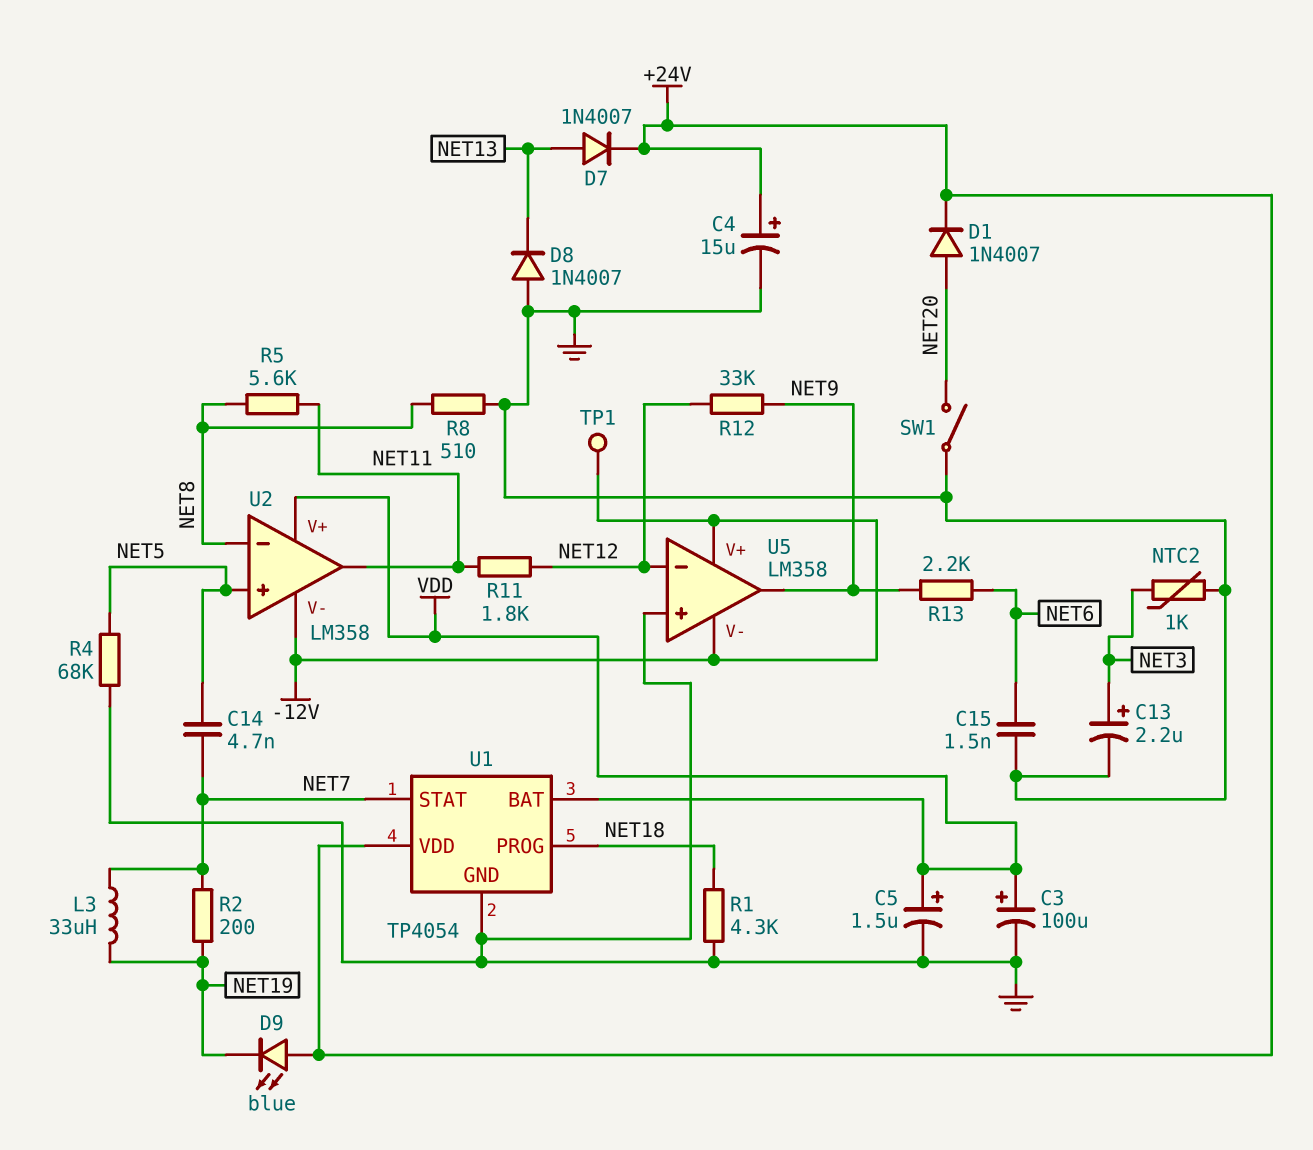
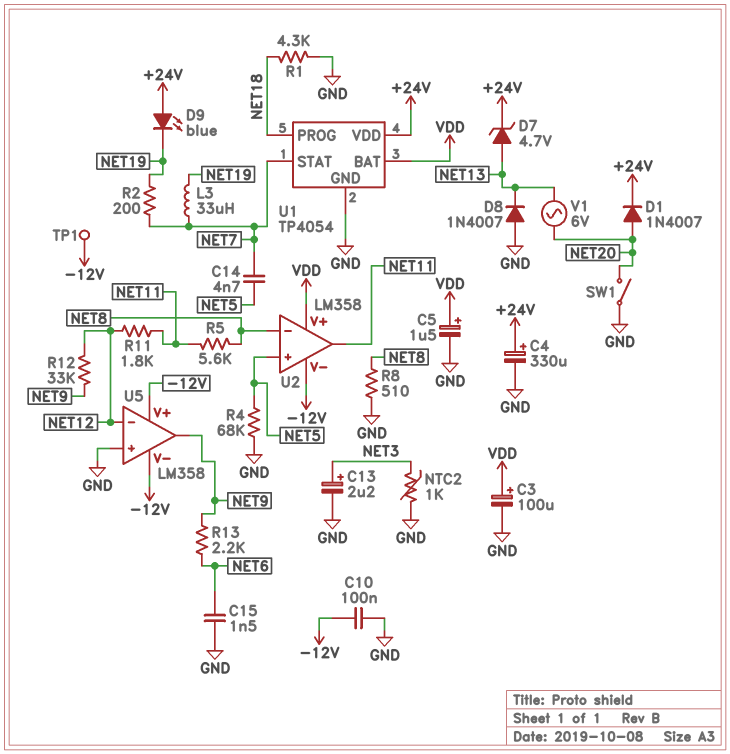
C4: 15uF (plus +24V, minus GND) -> 330uF (plus +24V, minus GND)
C10: none -> 100nF (-12V, GND)
D7: diode 1N4007 (A NET13, K +24V) -> zener 4.7V (A NET13, K +24V)
V1: none -> AC 6V (NET13, NET20)

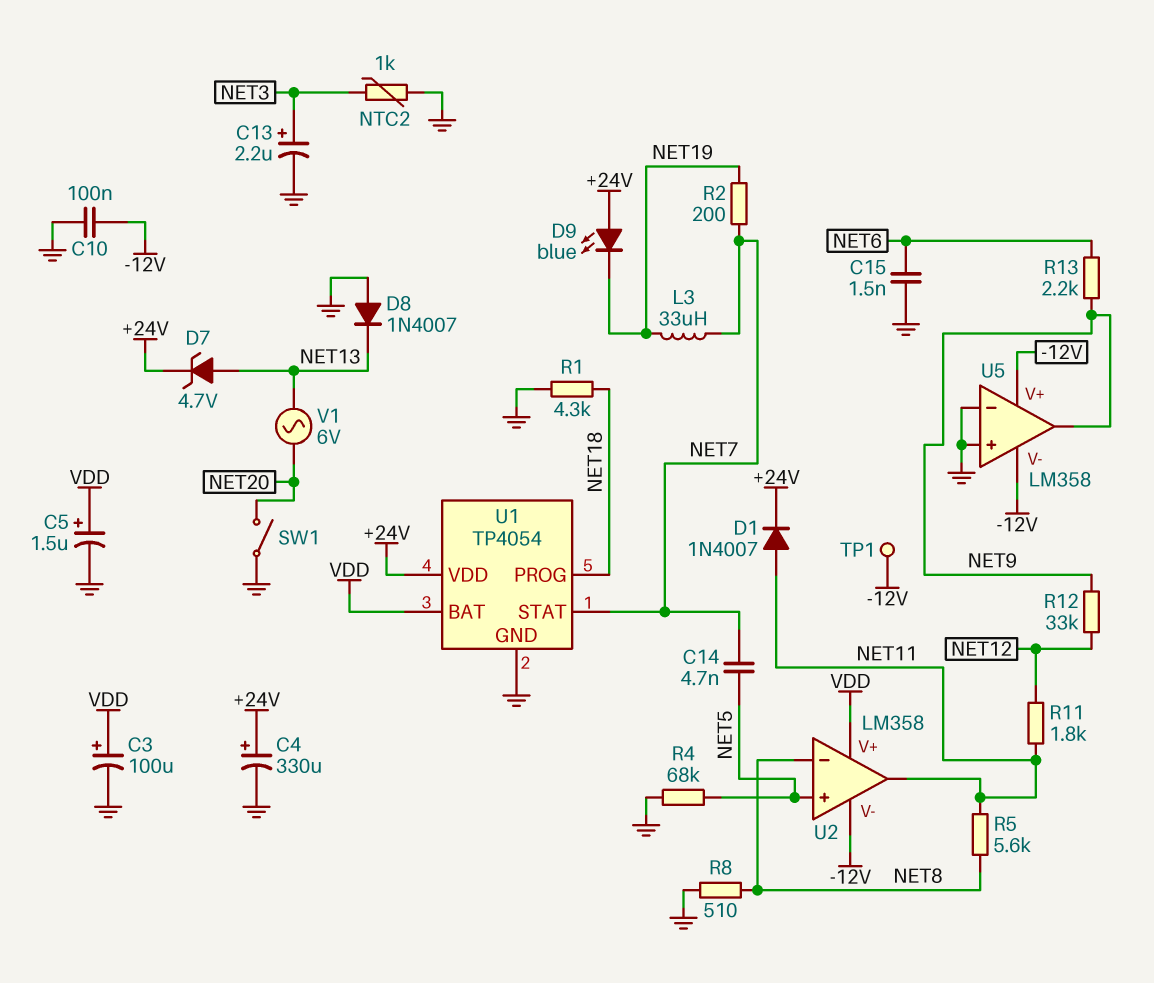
D1: diode 1N4007 (A NET20, K +24V) -> diode 1N4007 (A NET11, K +24V)
U5 pin in-: NET12 -> GND

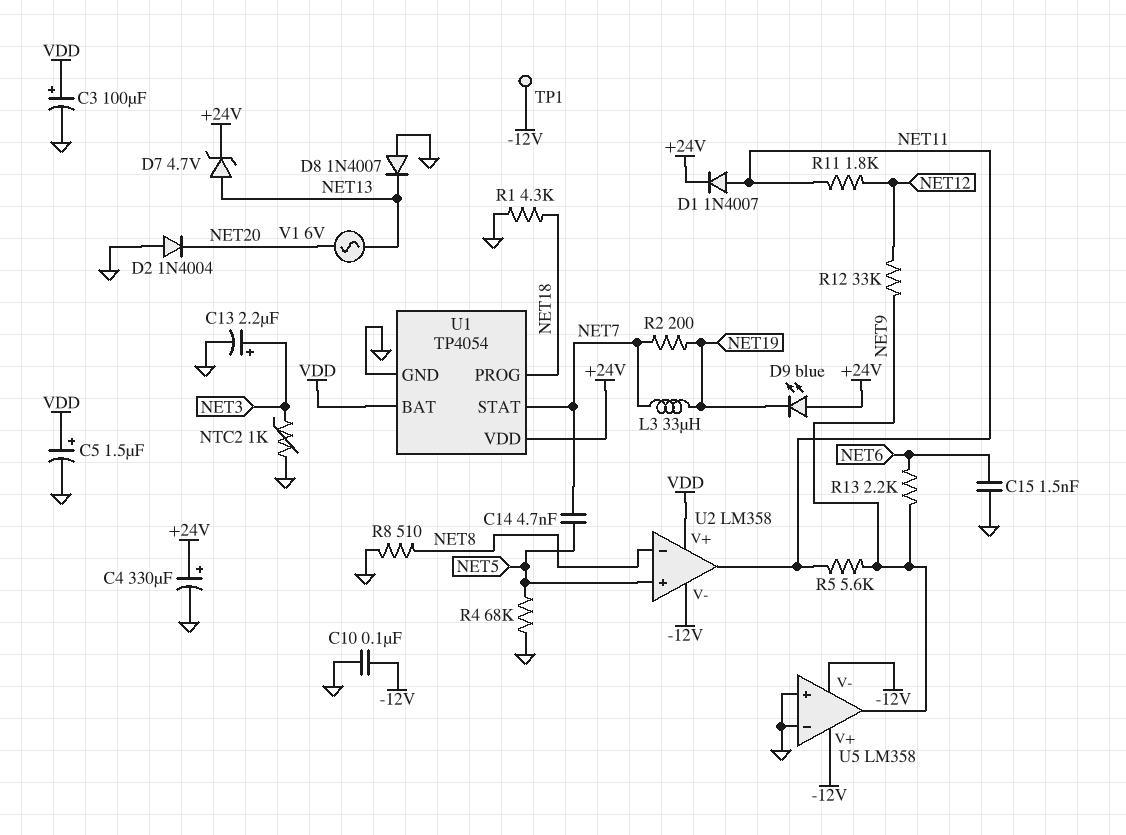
D2: none -> diode 1N4004 (A GND, K NET20)
R5: 5.6k (NET8, NET11) -> 5.6k (NET9, NET11)
SW1: switch (GND, NET20) -> none

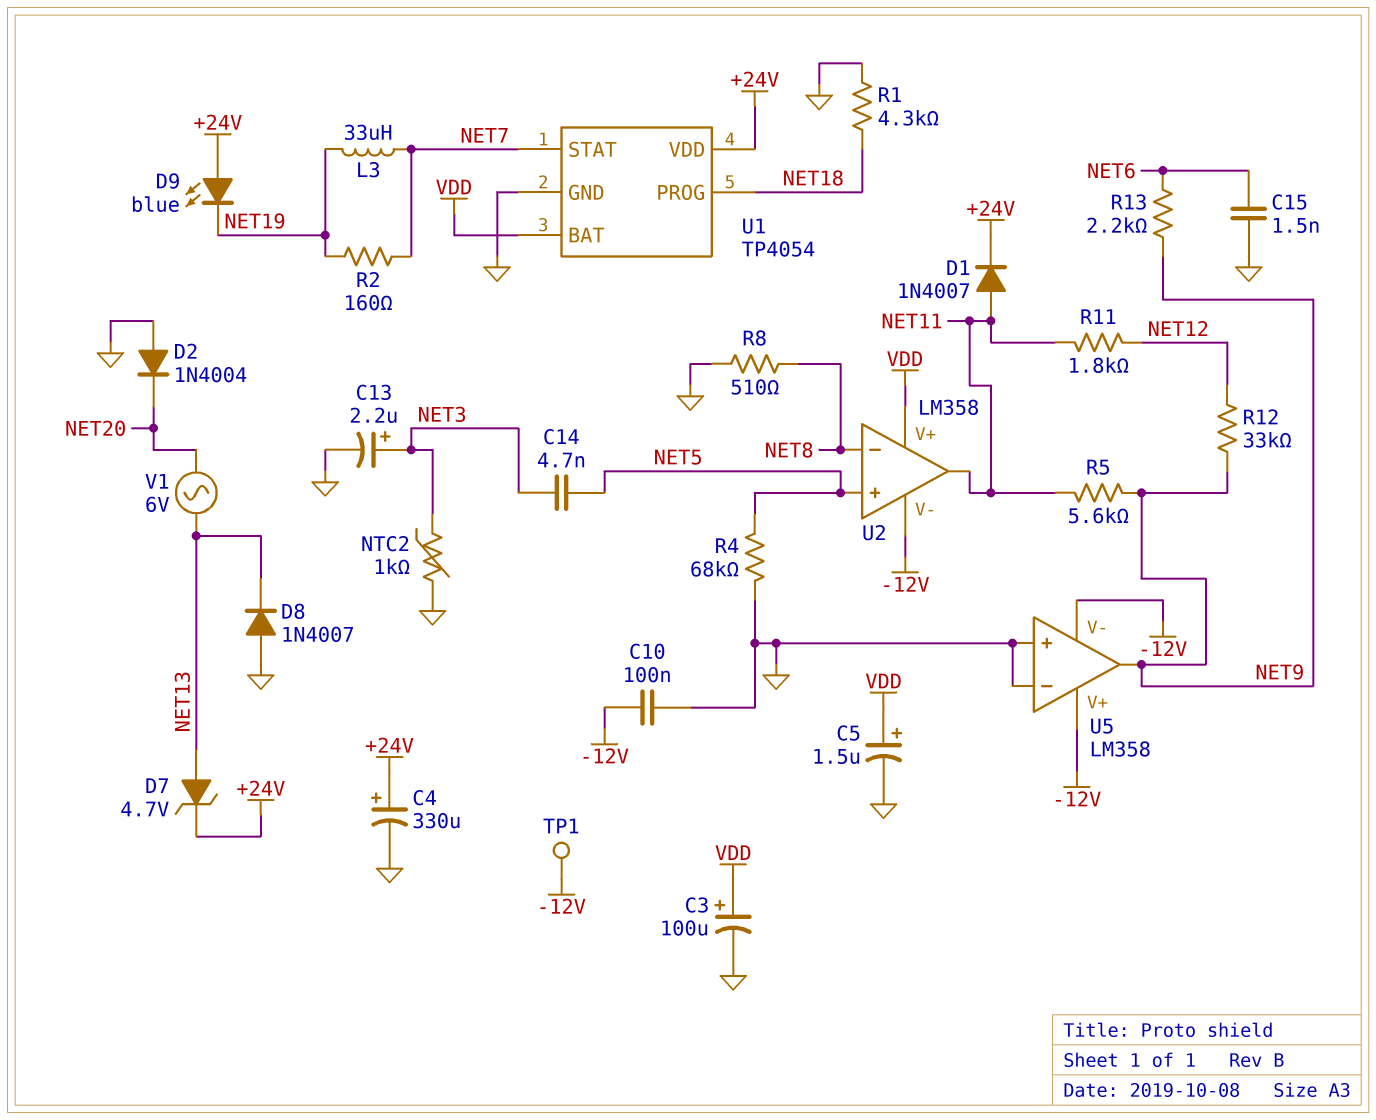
C14: 4.7nF (NET5, NET7) -> 4.7nF (NET3, NET5)
R2: 200 (NET7, NET19) -> 160 (NET7, NET19)

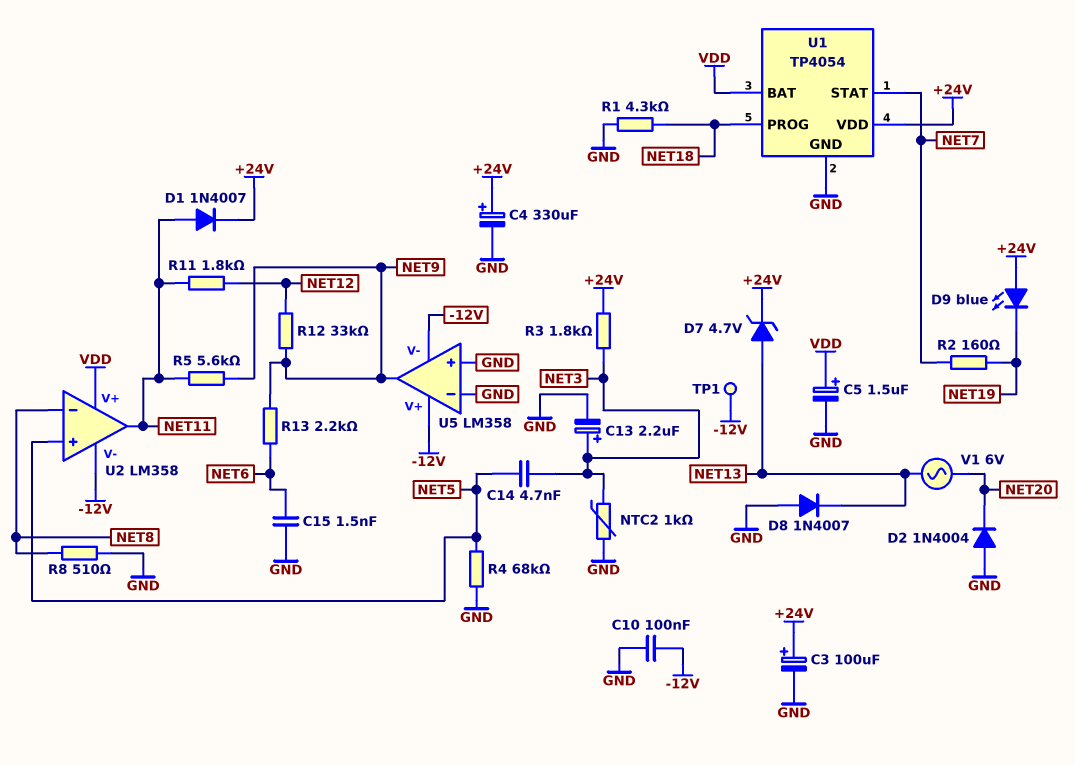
C3: 100uF (plus VDD, minus GND) -> 100uF (plus +24V, minus GND)
L3: 33uH (NET7, NET19) -> none
R3: none -> 1.8k (+24V, NET3)

